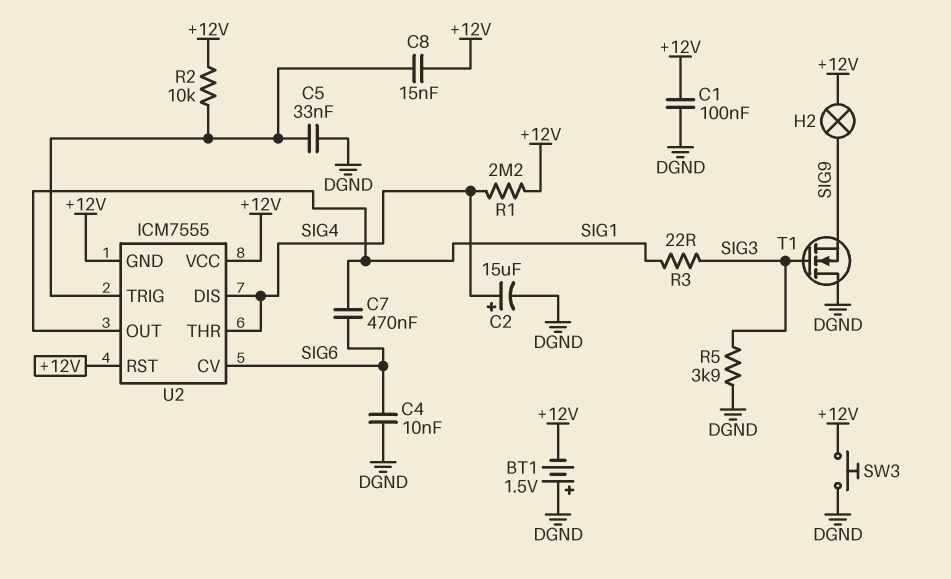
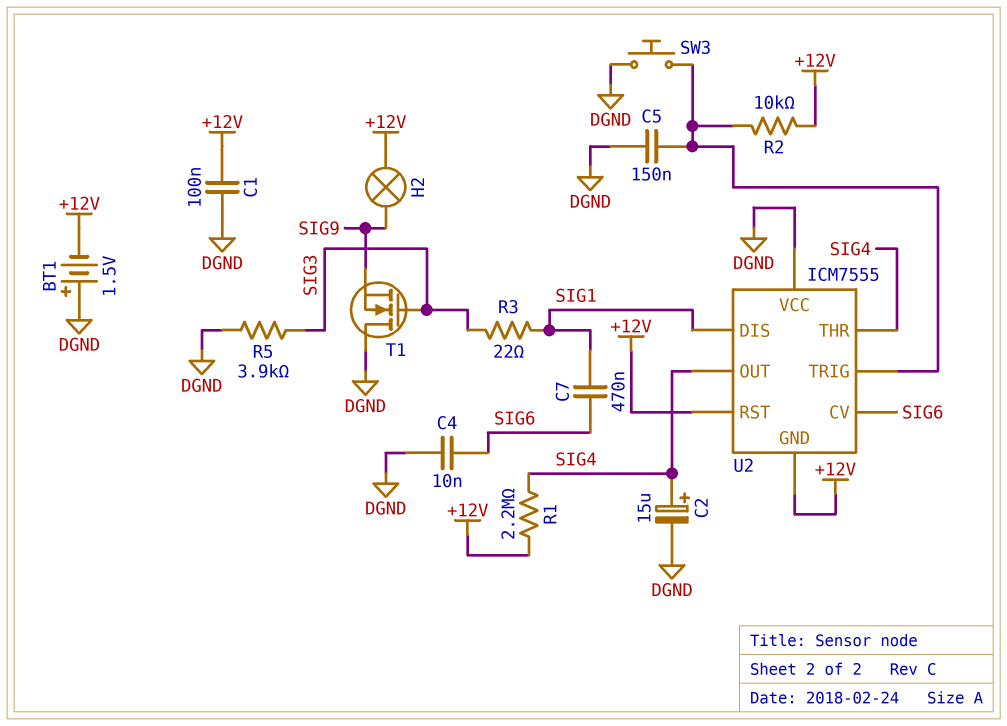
C5: 33nF (DGND, U2/TRIG) -> 150nF (DGND, U2/TRIG)
C8: 15nF (+12V, U2/TRIG) -> none
SW3: button (+12V, DGND) -> button (DGND, U2/TRIG)
U2 pin DIS: SIG4 -> SIG1
U2 pin OUT: SIG1 -> SIG4
U2 pin VCC: +12V -> DGND

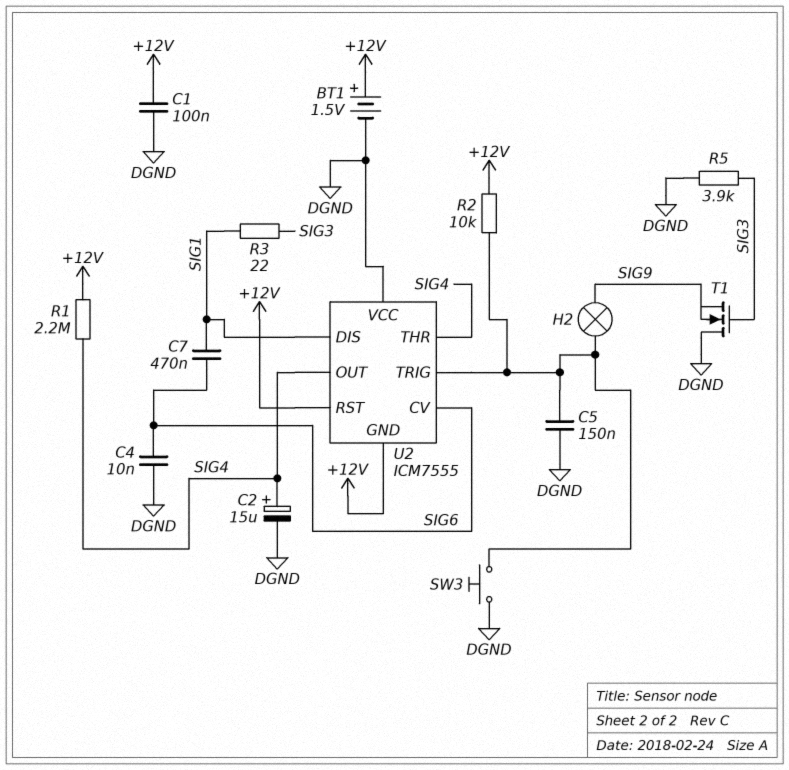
BT1: 1.5V (plus DGND, minus +12V) -> 1.5V (plus +12V, minus DGND)
H2: lamp (+12V, SIG9) -> lamp (SIG9, U2/TRIG)

